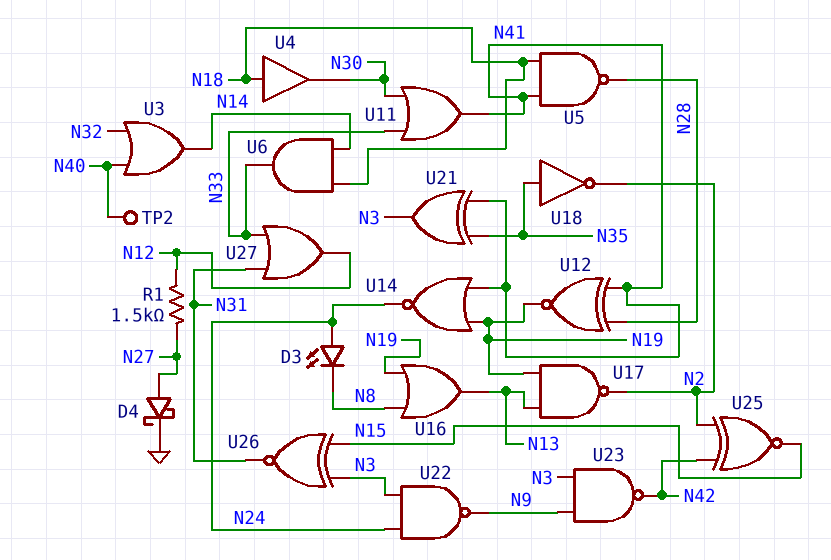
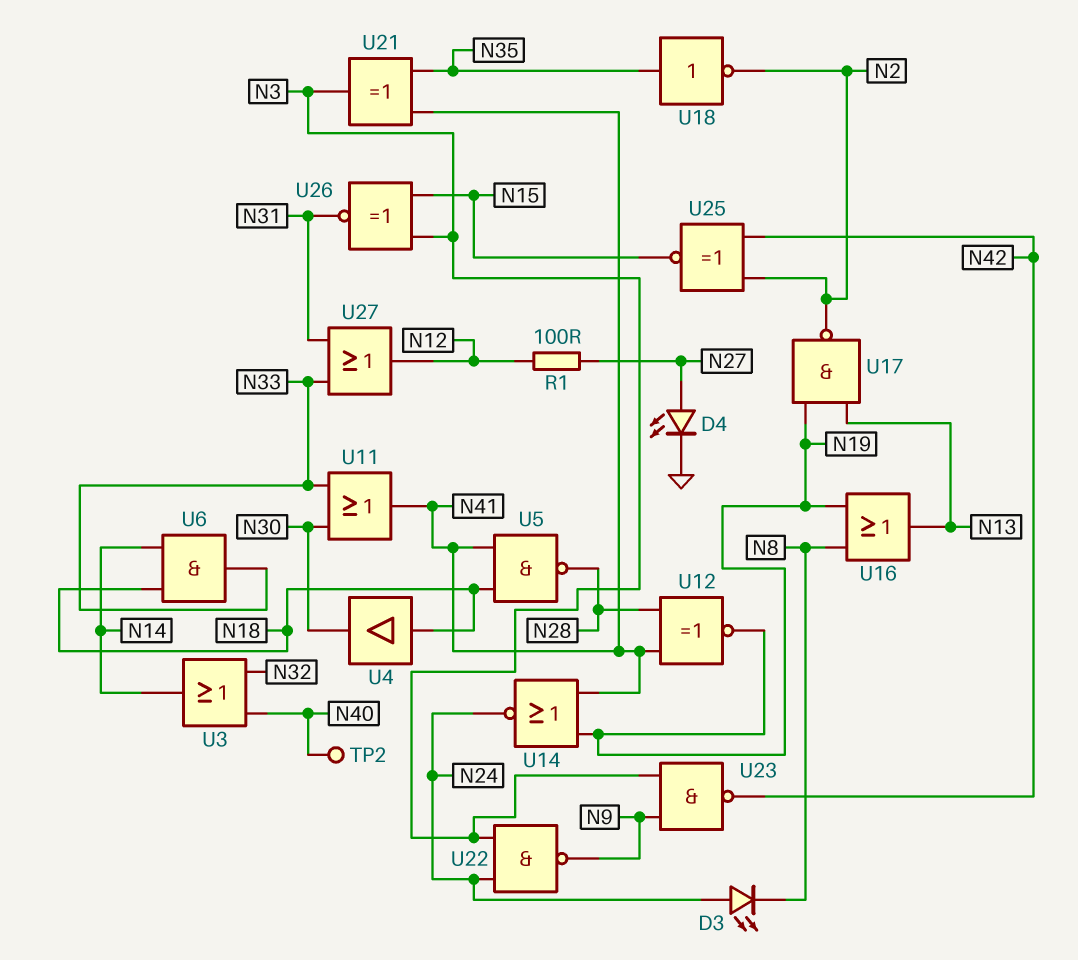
D4: schottky (A N27, K GND) -> LED (A N27, K GND)
R1: 1.5k (N12, N27) -> 100 (N12, N27)

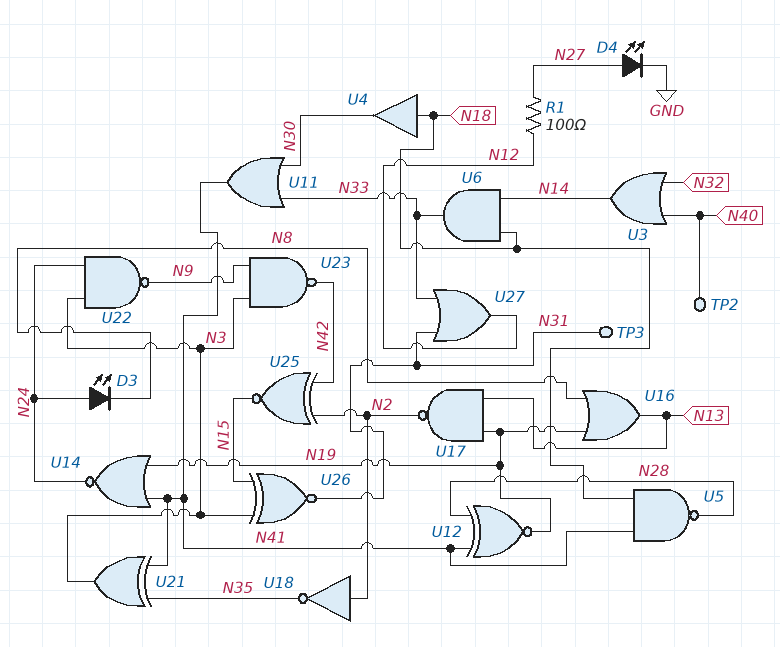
TP3: none -> test point (N31)
U18: NOT (in N35, out N2) -> NOT (in N2, out N35)

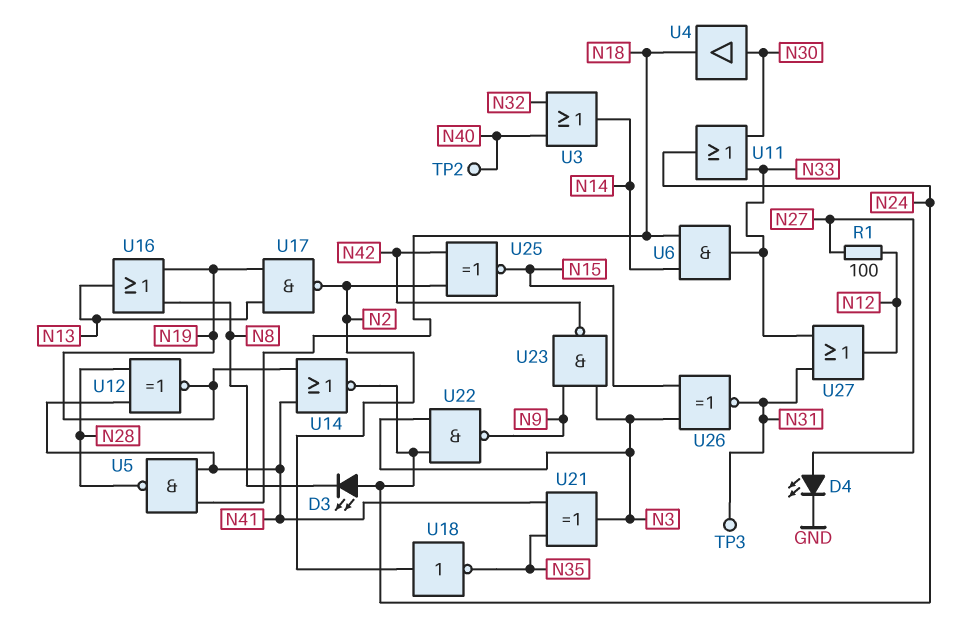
U4: buffer (in N18, out N30) -> buffer (in N30, out N18)
U11: OR (in N30, in N33, out N41) -> OR (in N30, in N33, out N24)

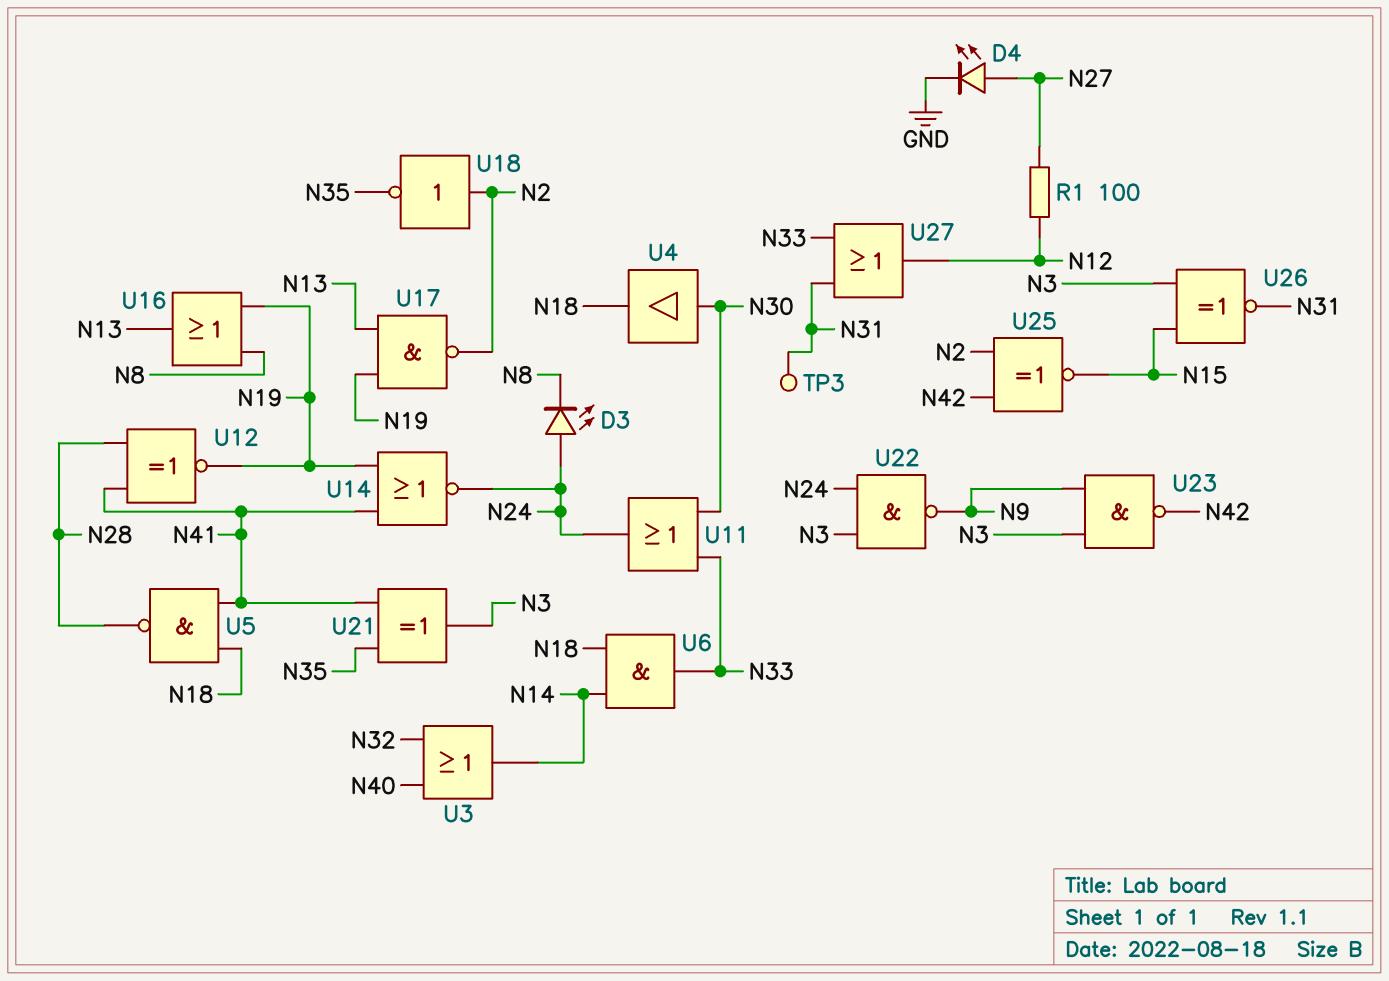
TP2: test point (N40) -> none

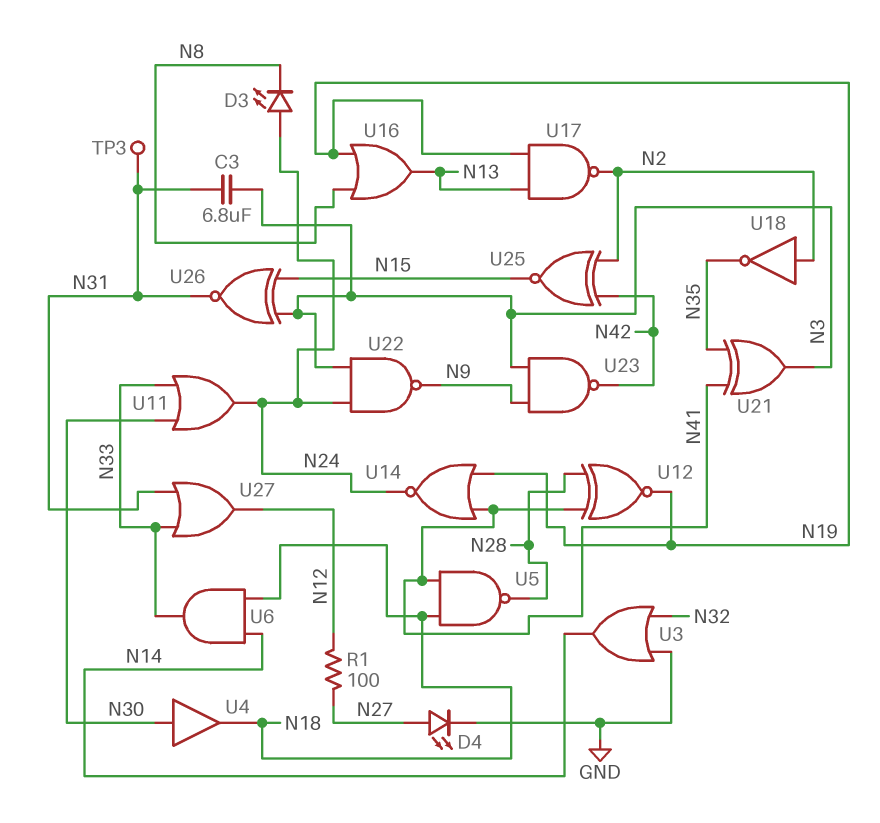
C3: none -> 6.8uF (N3, N31)
U3: OR (in N32, in N40, out N14) -> OR (in GND, in N32, out N14)

